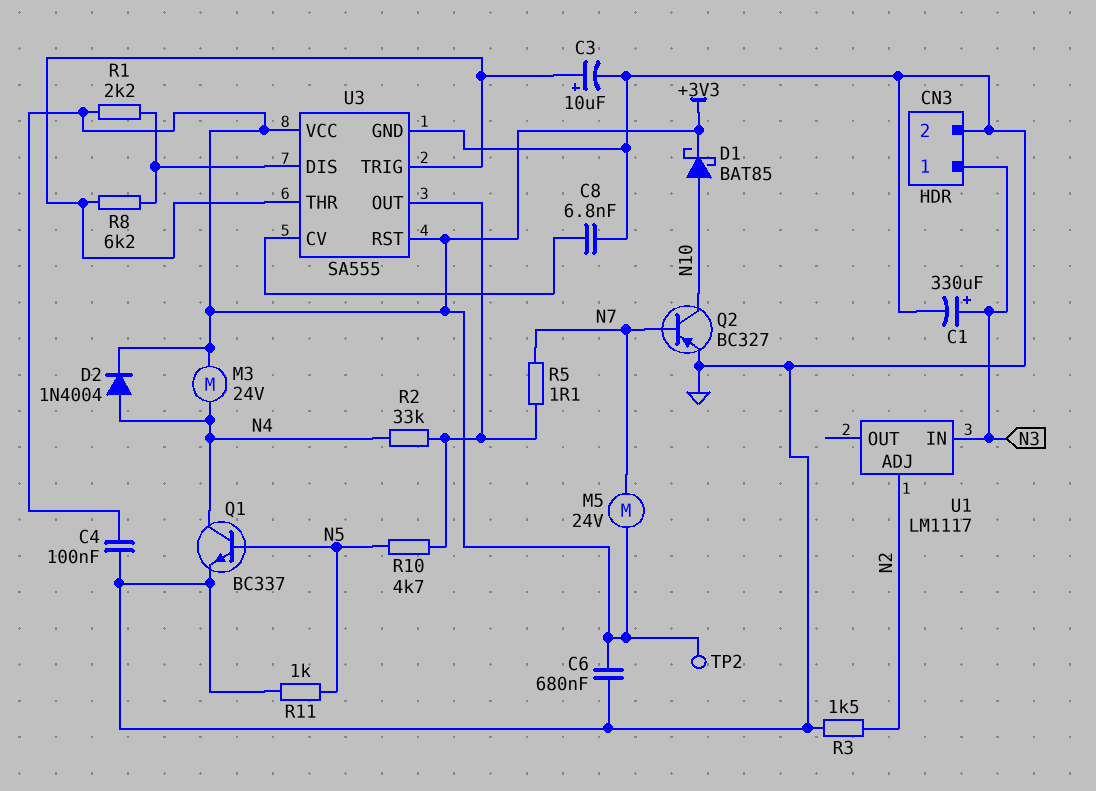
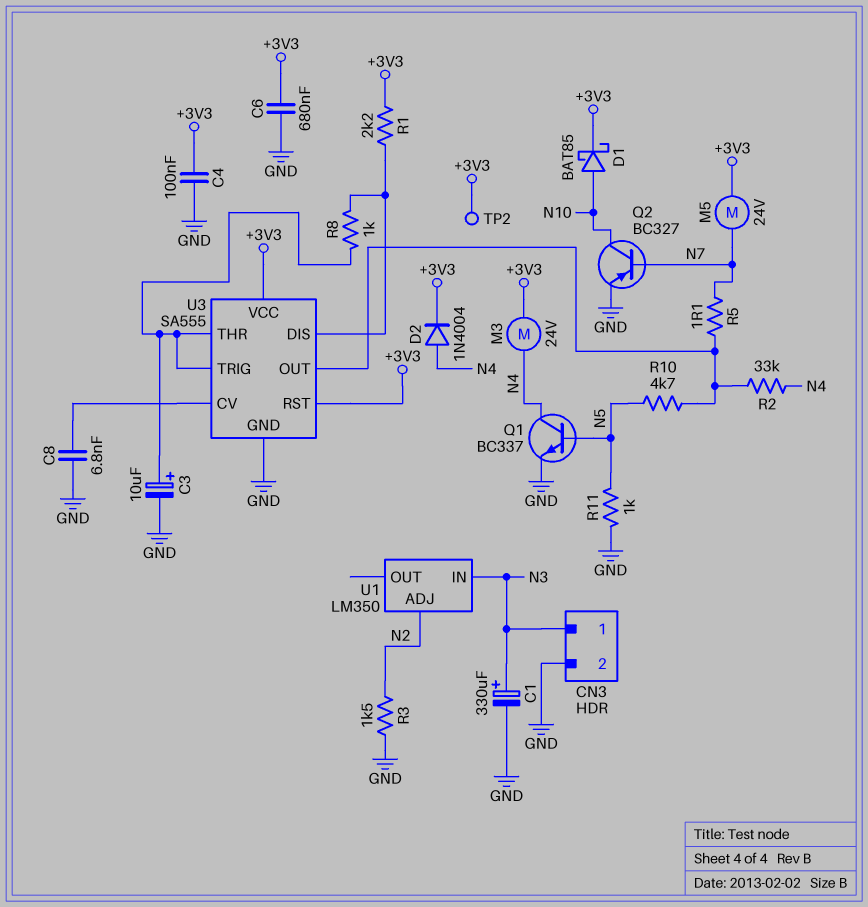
R8: 6.2k (U3/DIS, U3/THR) -> 1k (U3/DIS, U3/THR)
U1: LM1117 -> LM350

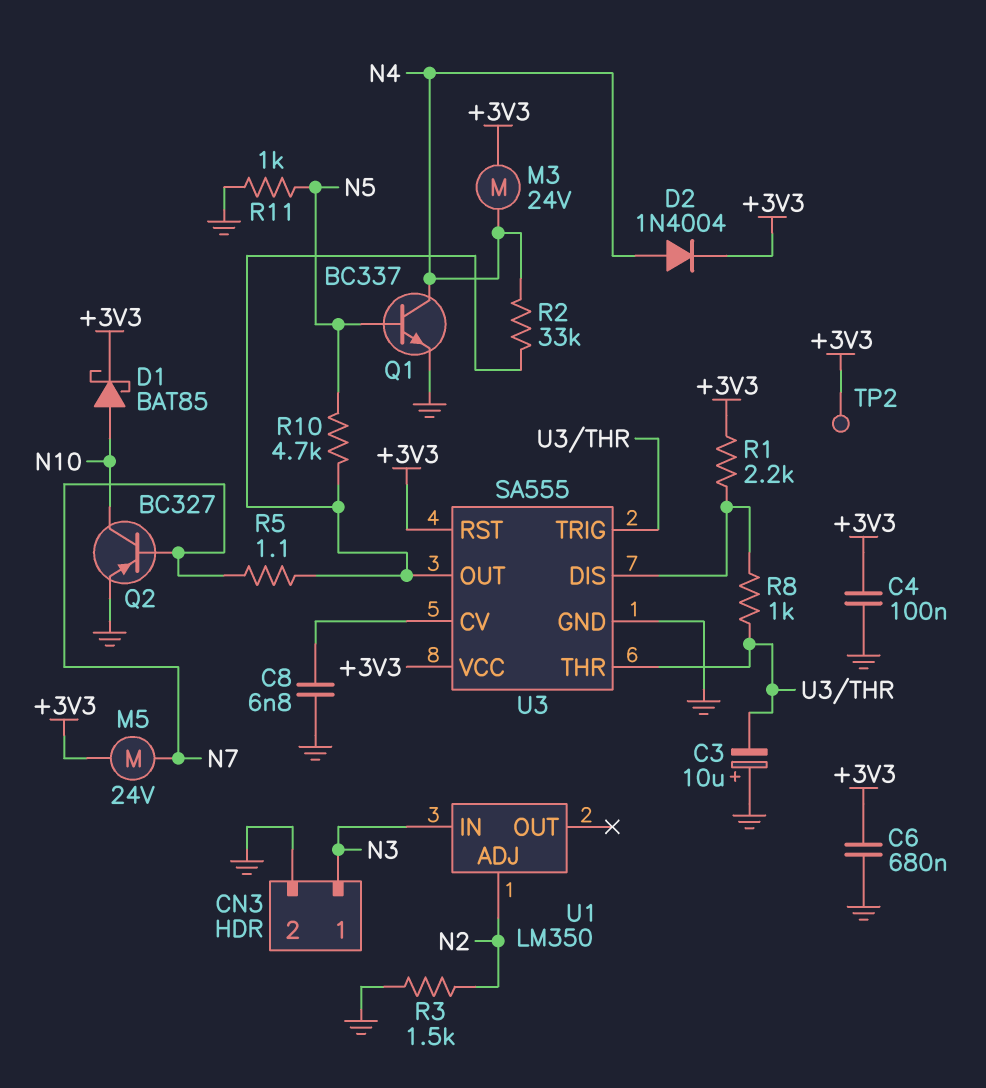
C1: 330uF (plus N3, minus GND) -> none
C3: 10uF (plus U3/THR, minus GND) -> 10uF (plus GND, minus U3/THR)

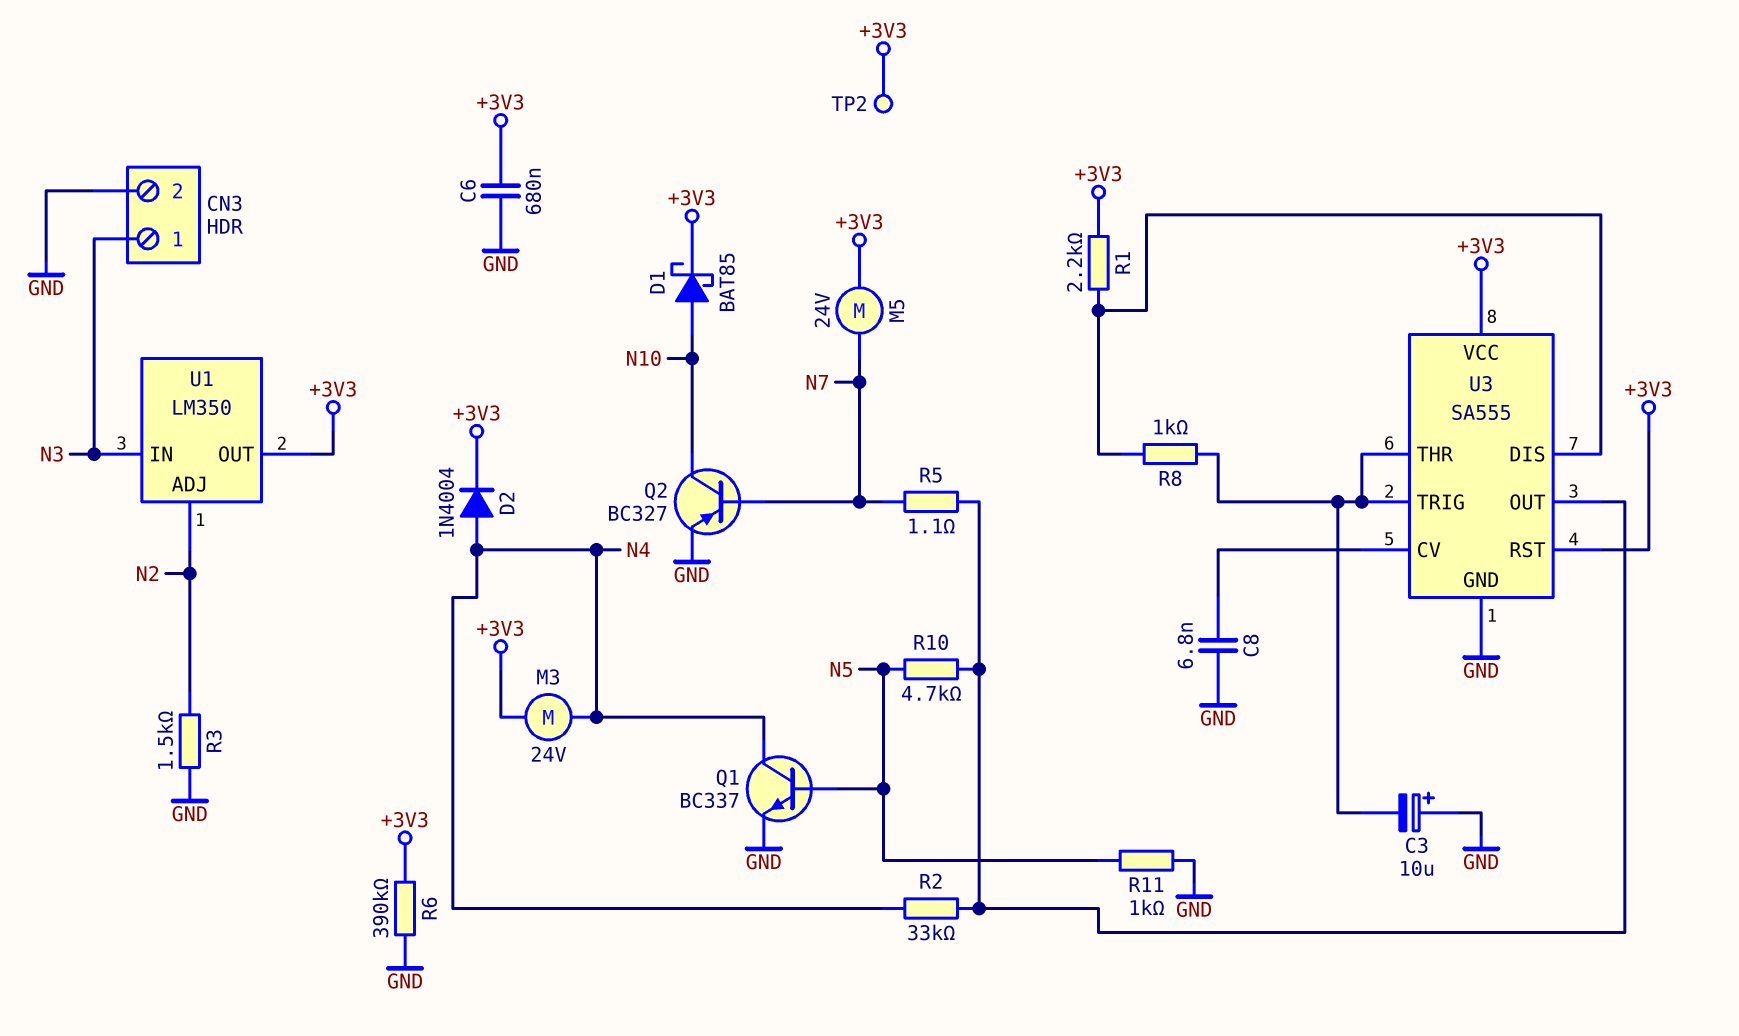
C4: 100nF (+3V3, GND) -> none
R6: none -> 390k (+3V3, GND)
U1 pin OUT: none -> +3V3

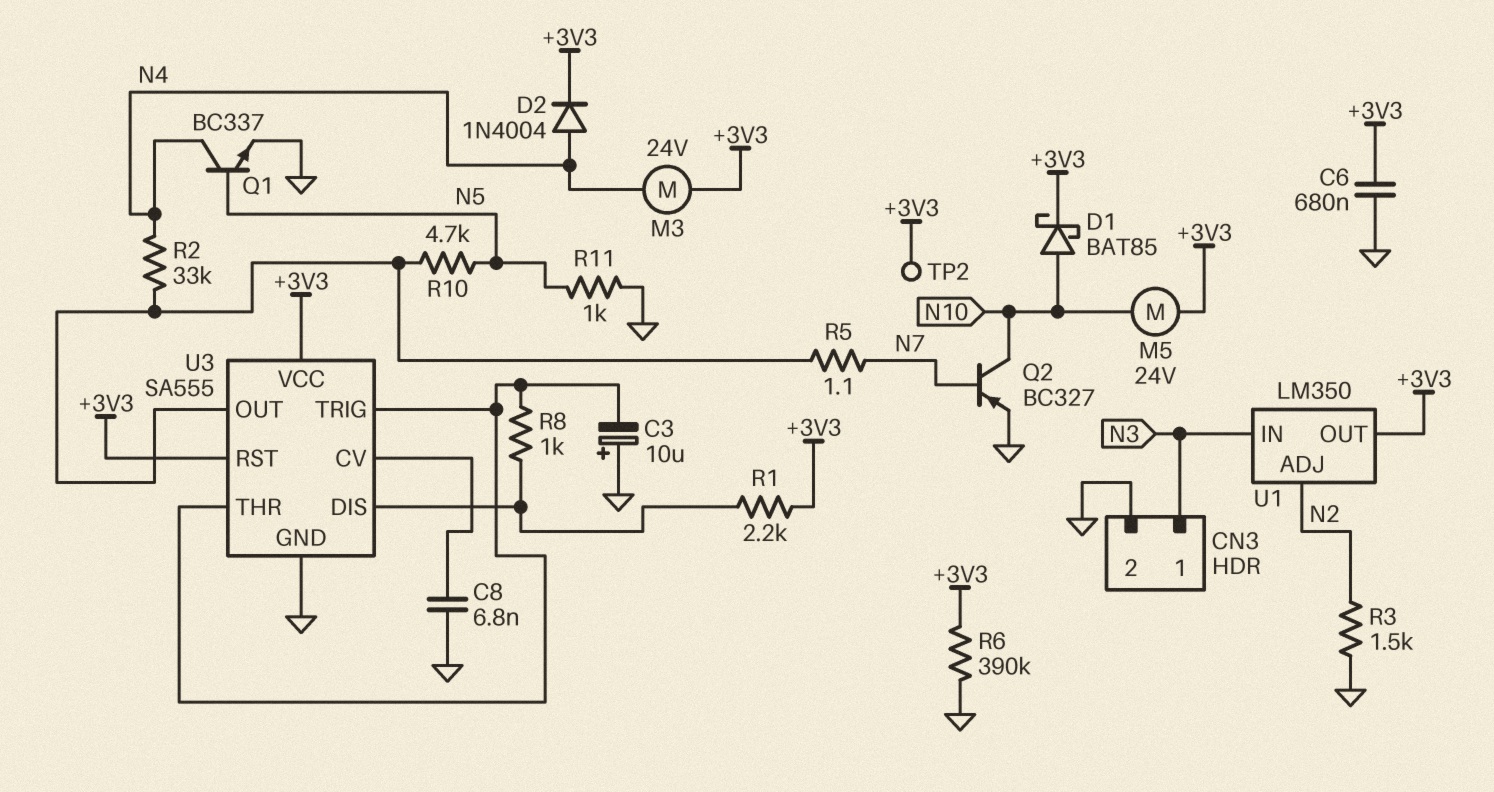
M5: motor 24V (+3V3, N7) -> motor 24V (+3V3, N10)

